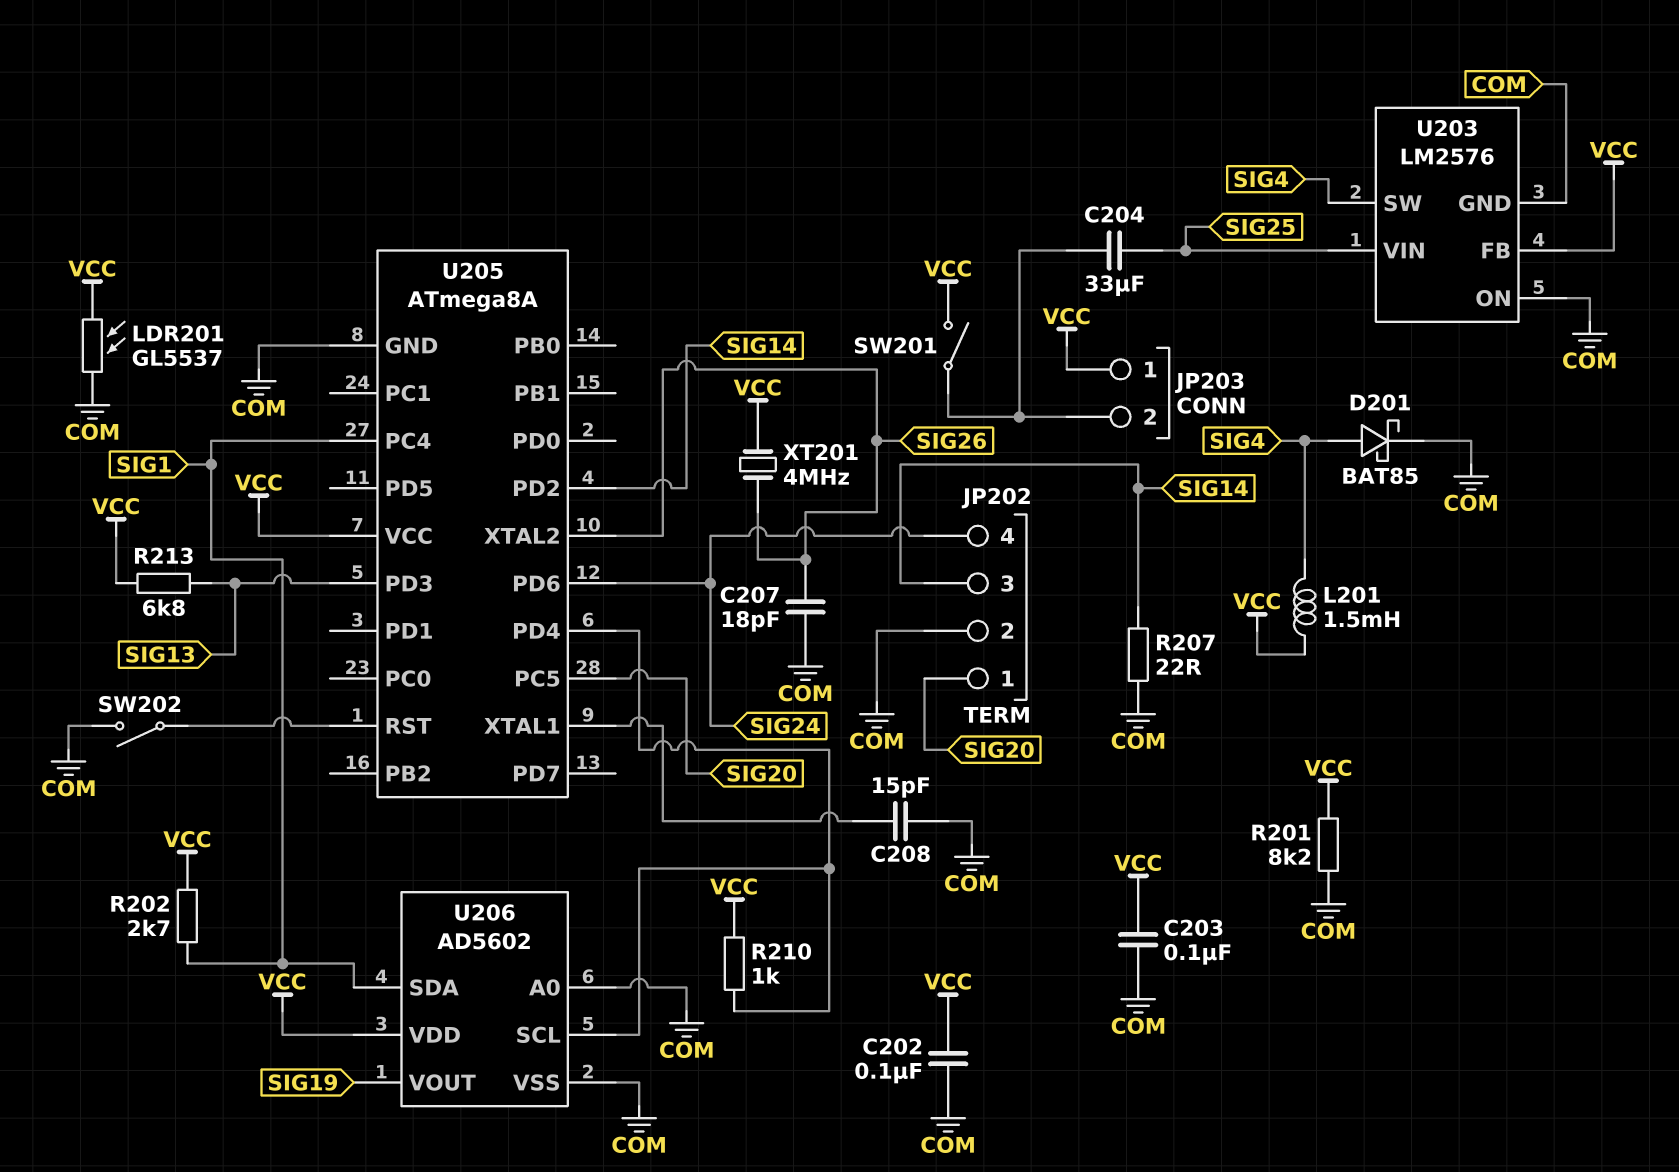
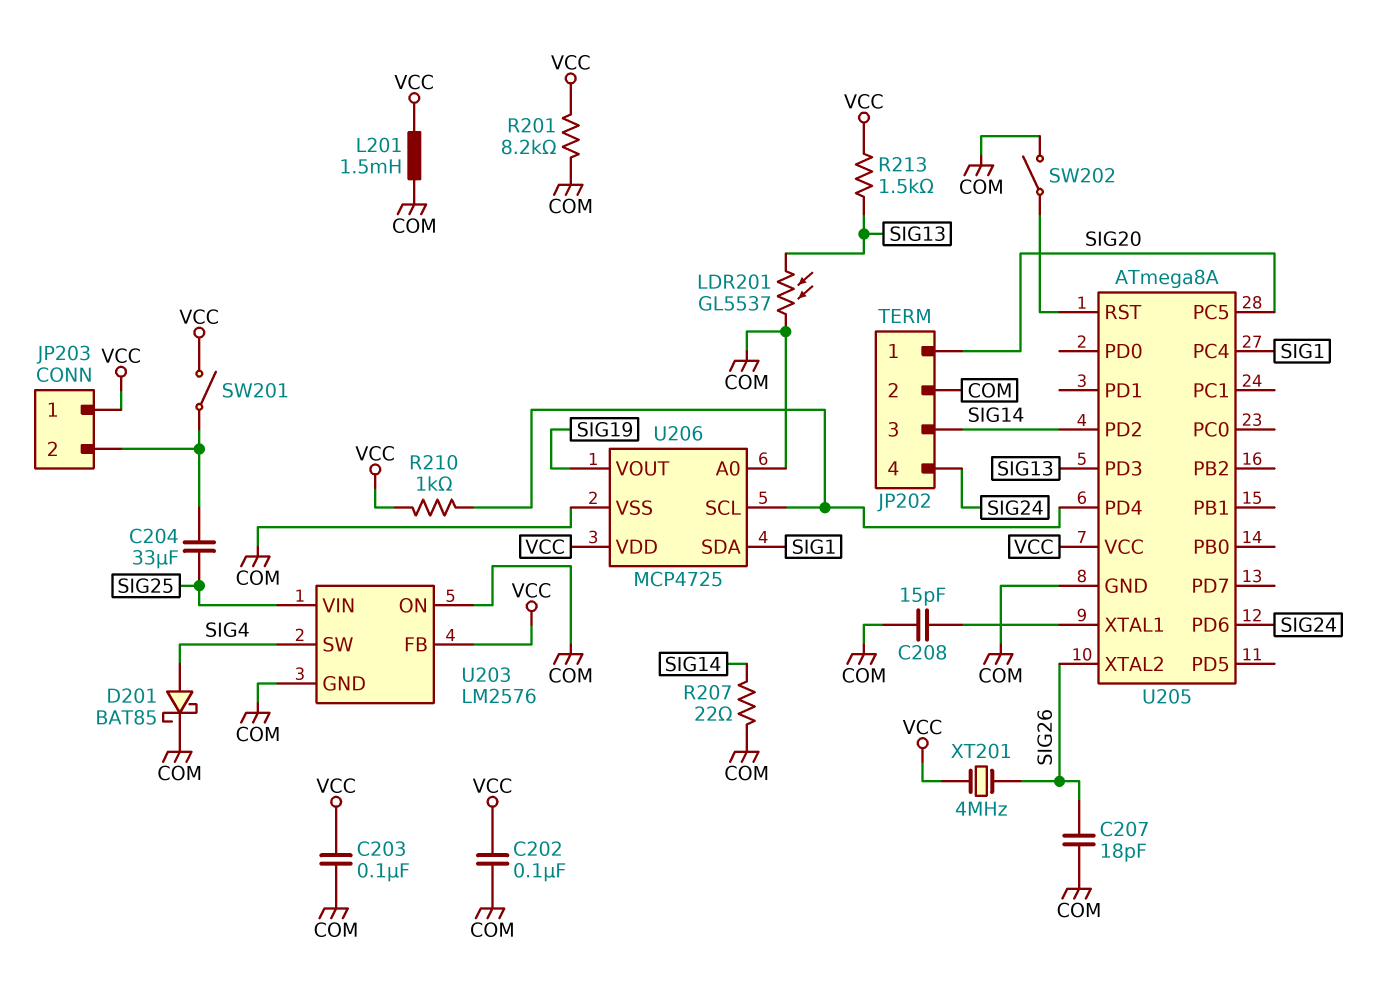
L201: 1.5mH (SIG4, VCC) -> 1.5mH (COM, VCC)
LDR201: GL5537 (COM, VCC) -> GL5537 (COM, SIG13)
R202: 2.7k (SIG1, VCC) -> none
R213: 6.8k (SIG13, VCC) -> 1.5k (SIG13, VCC)
U206: AD5602 -> MCP4725

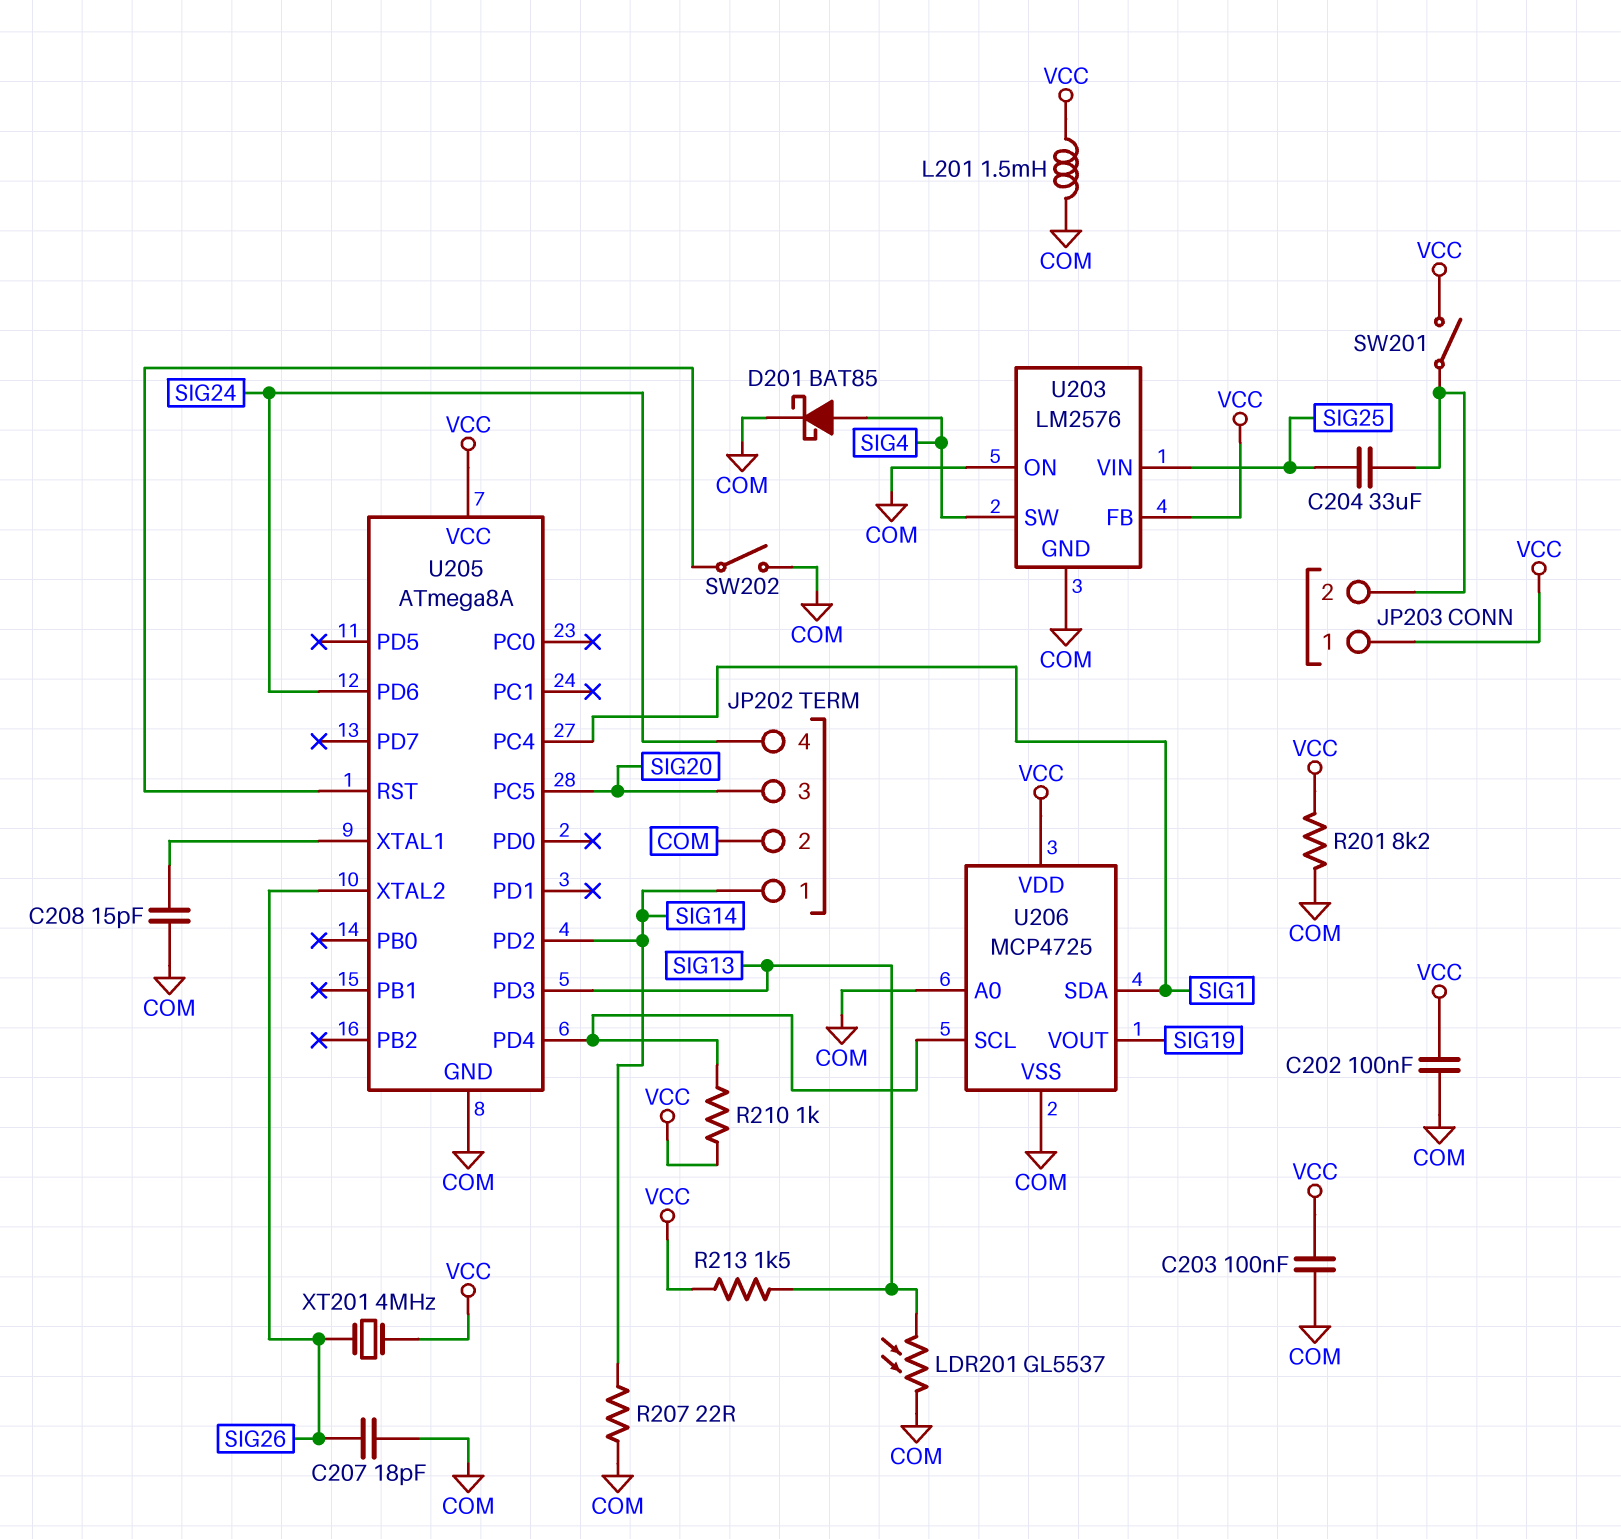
JP202 pin 1: SIG20 -> SIG14
JP202 pin 3: SIG14 -> SIG20

